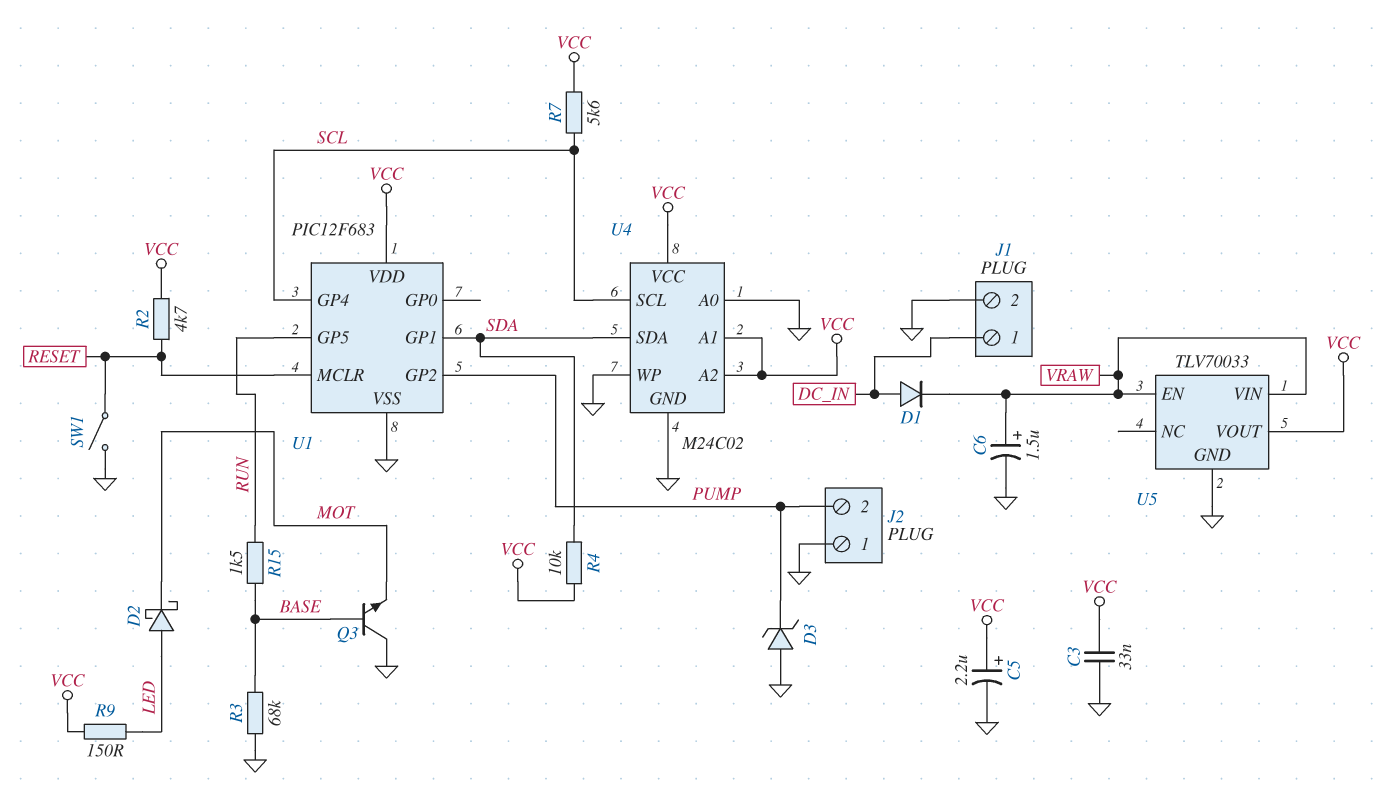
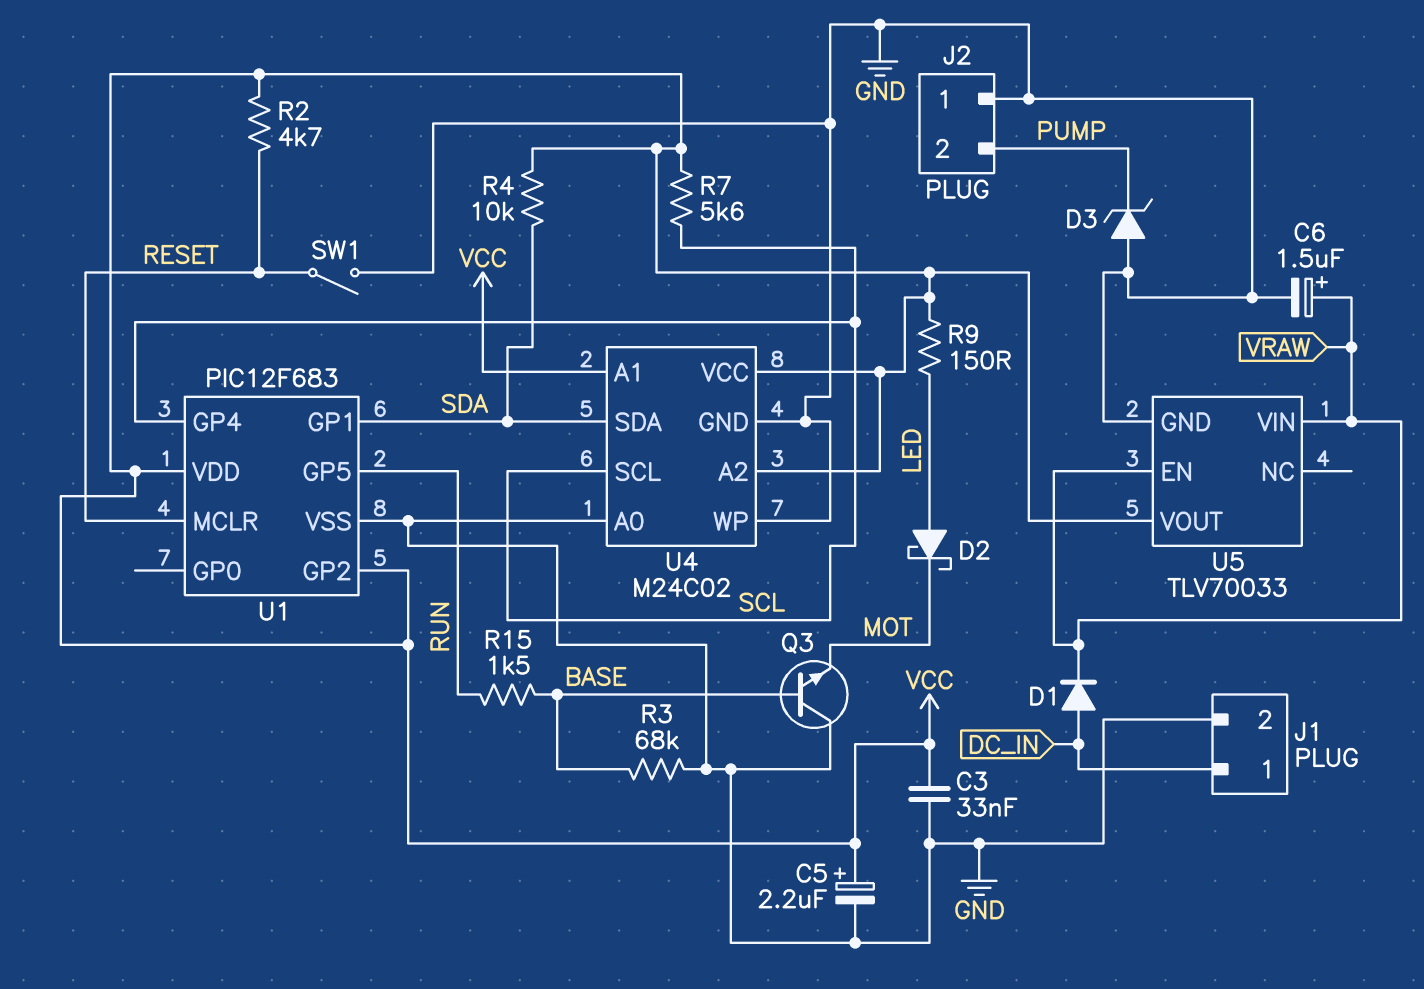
U1 pin GP2: PUMP -> VCC

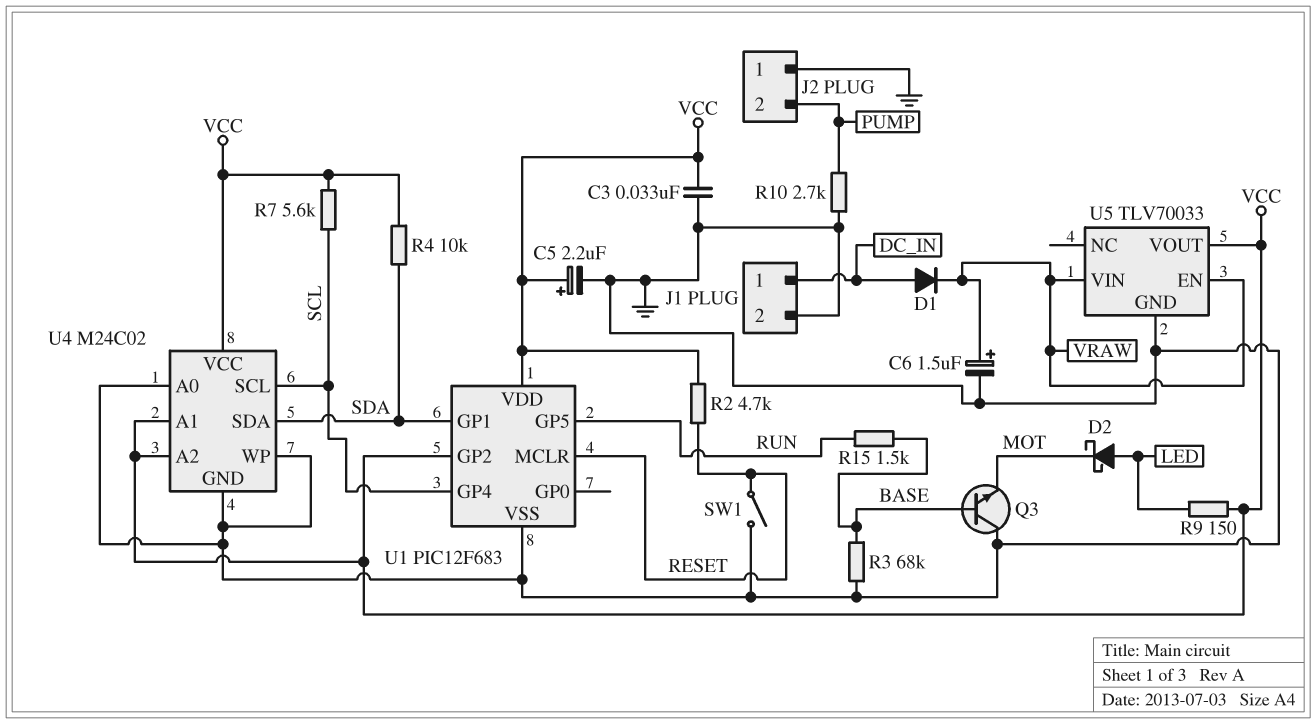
D3: zener (A GND, K PUMP) -> none
R10: none -> 2.7k (GND, PUMP)

